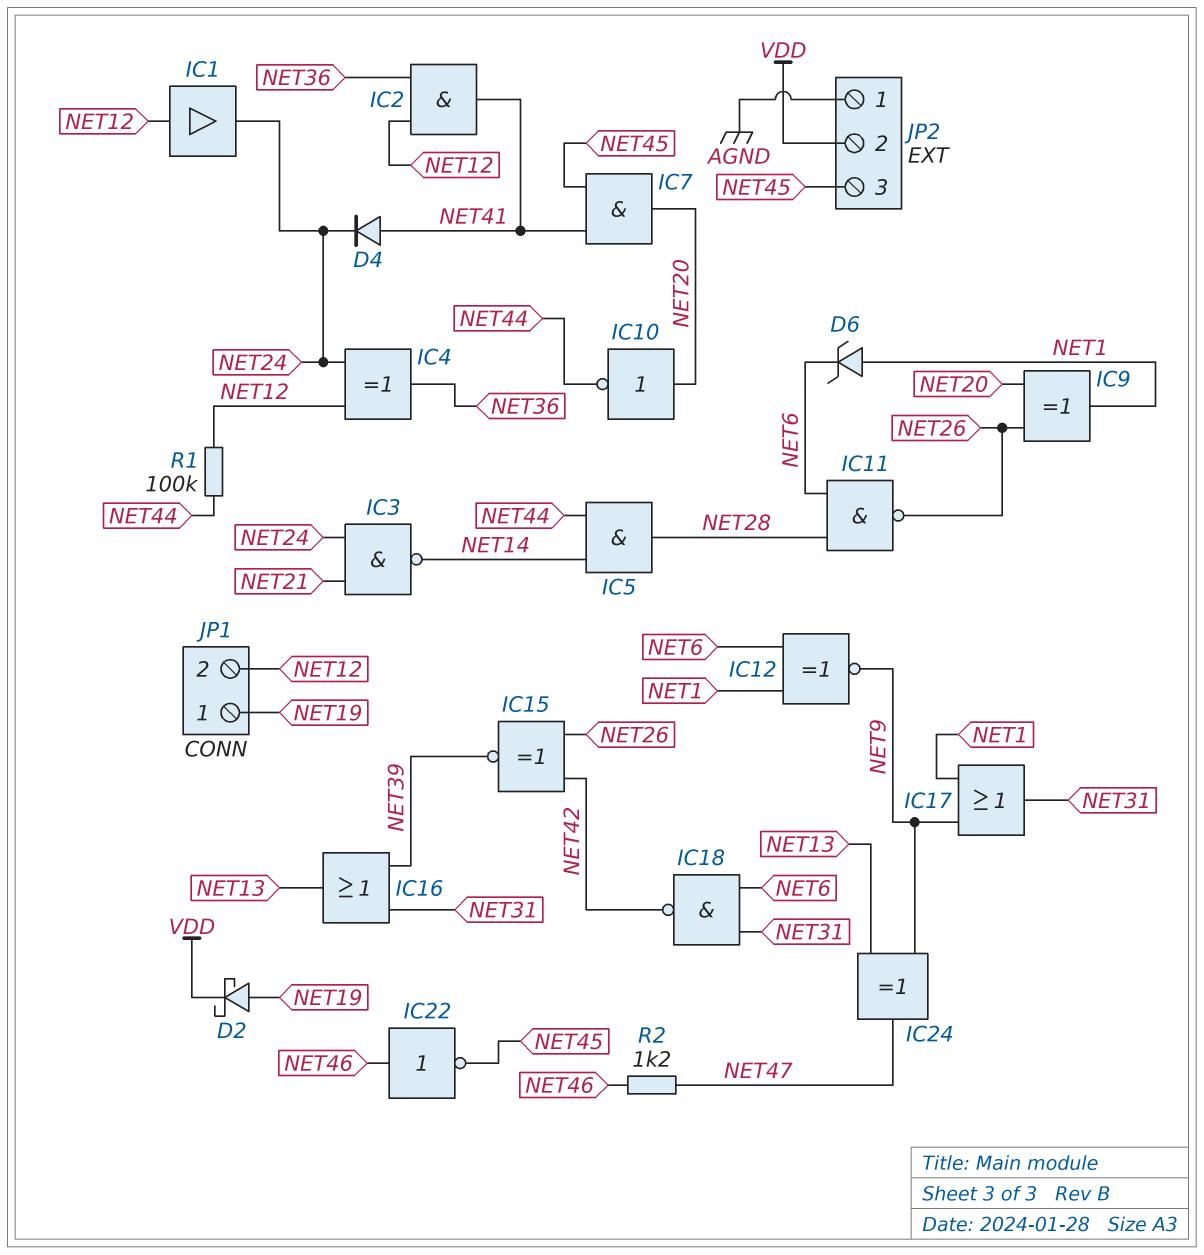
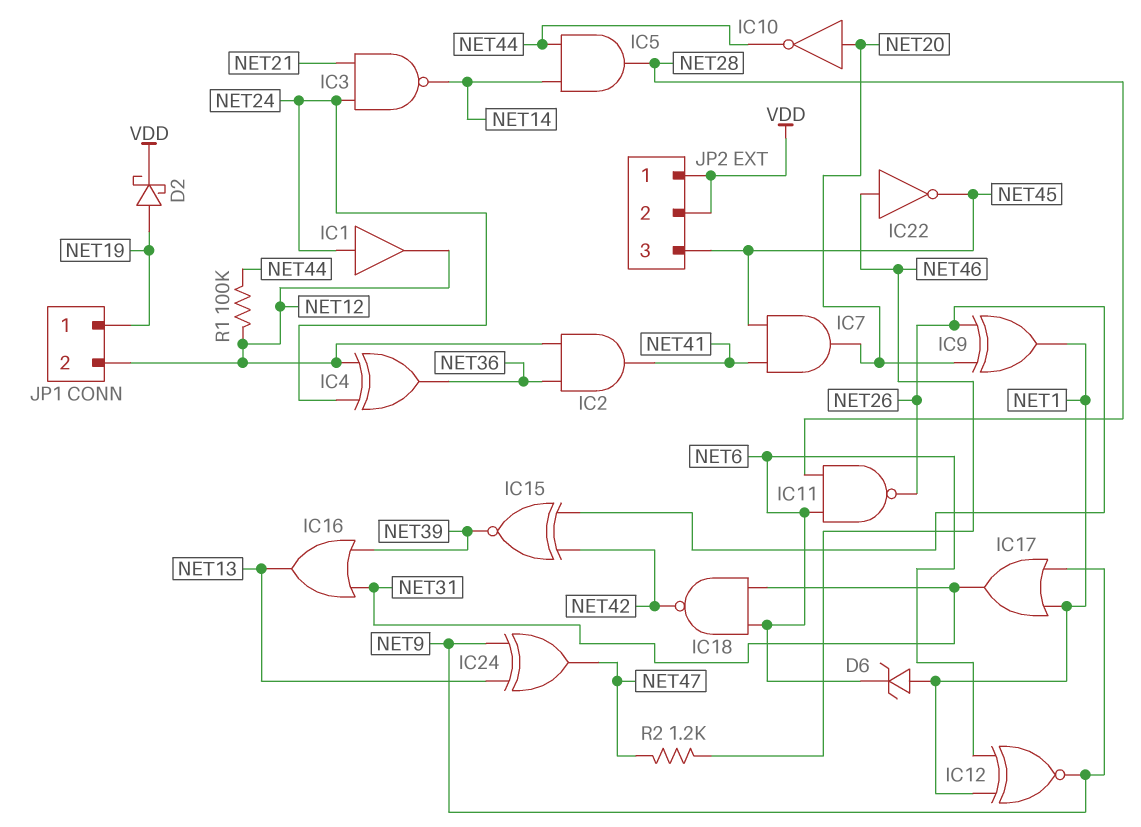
D4: diode (A NET41, K NET24) -> none
IC1: buffer (in NET12, out NET24) -> buffer (in NET24, out NET12)
JP2 pin 1: AGND -> VDD

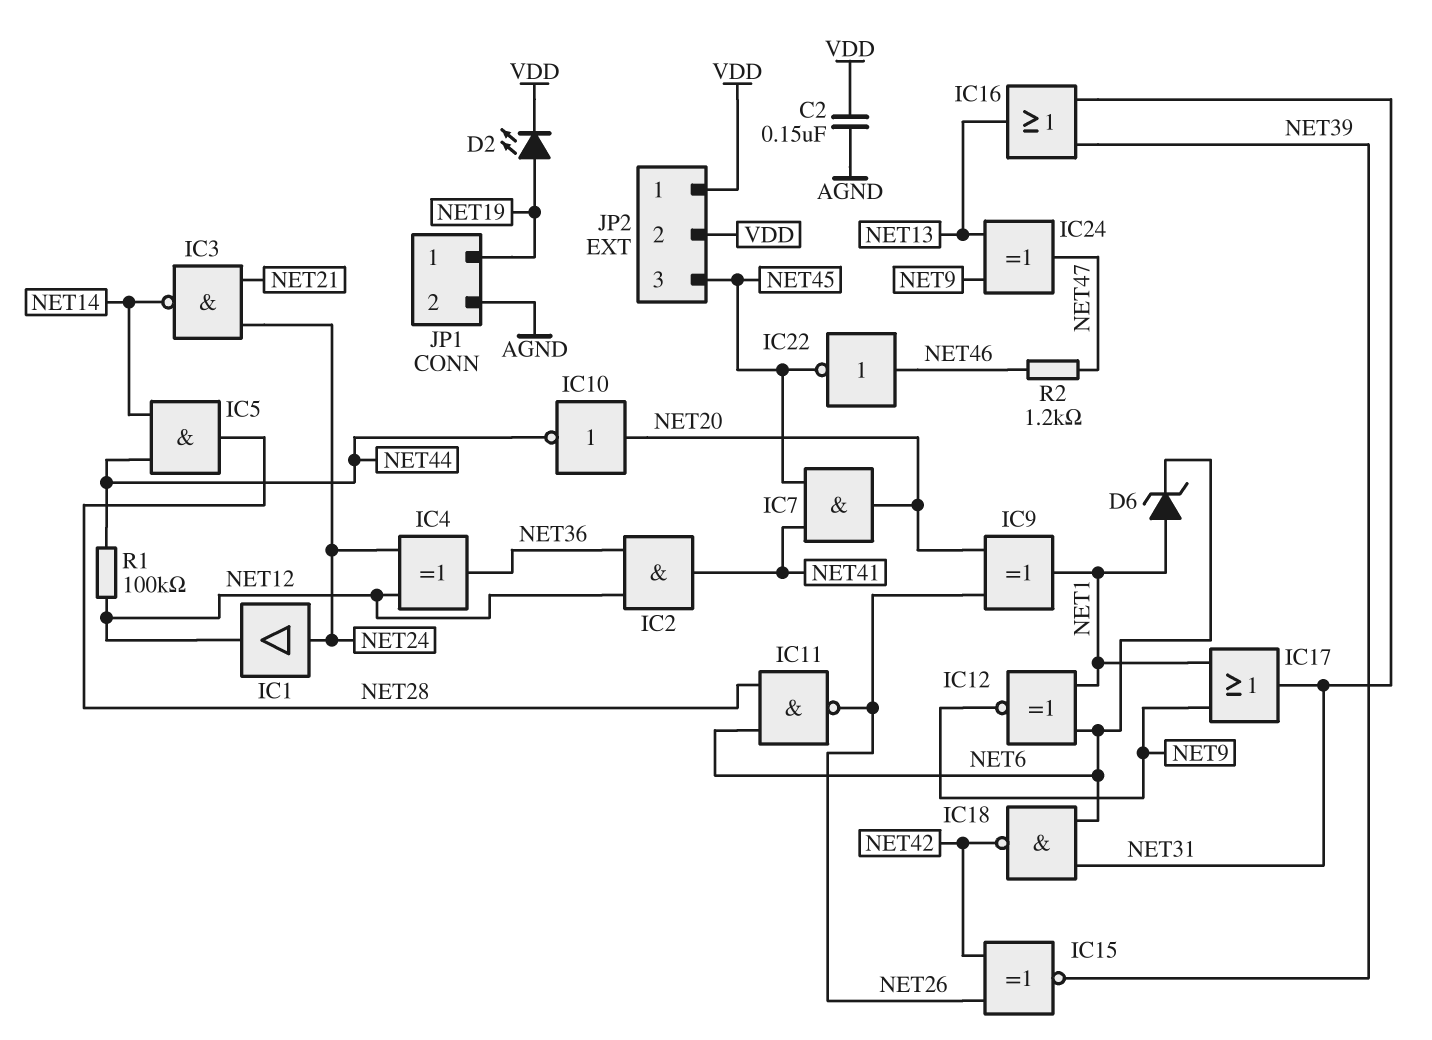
C2: none -> 150nF (AGND, VDD)
D2: schottky (A NET19, K VDD) -> LED (A NET19, K VDD)
JP1 pin 2: NET12 -> AGND

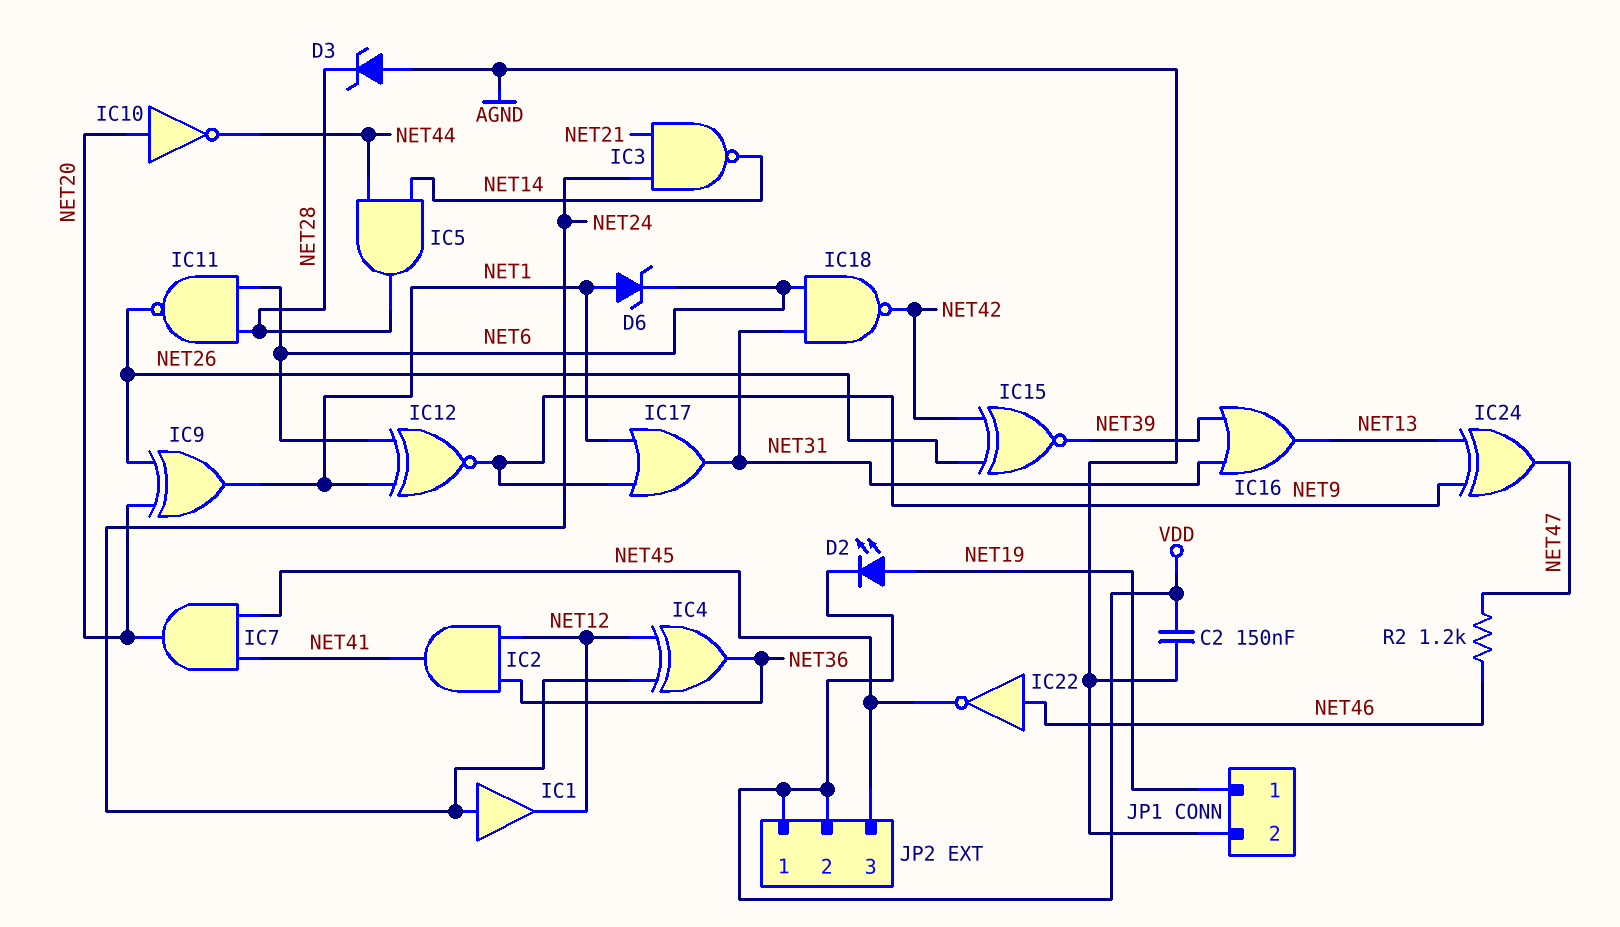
D3: none -> zener (A AGND, K NET28)
R1: 100k (NET12, NET44) -> none

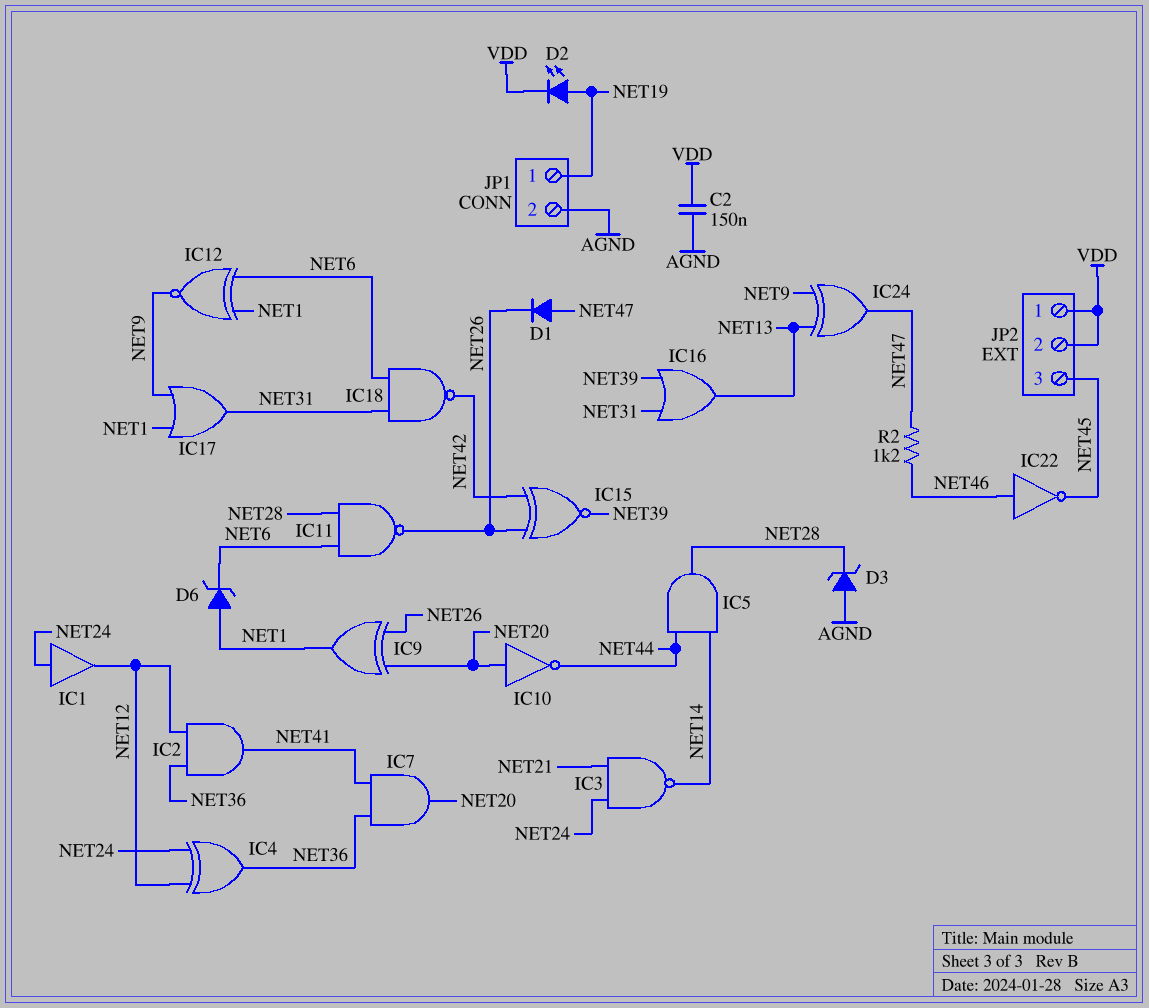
D1: none -> diode (A NET47, K NET26)
IC7: AND (in NET41, in NET45, out NET20) -> AND (in NET36, in NET41, out NET20)

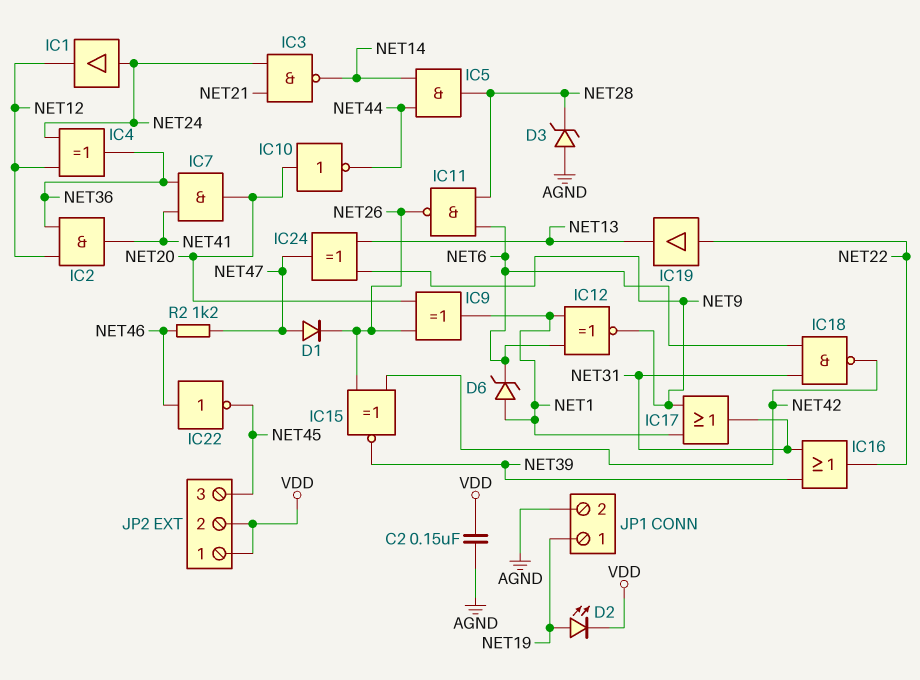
IC16: OR (in NET31, in NET39, out NET13) -> OR (in NET31, in NET39, out NET22)
IC19: none -> buffer (in NET22, out NET13)

